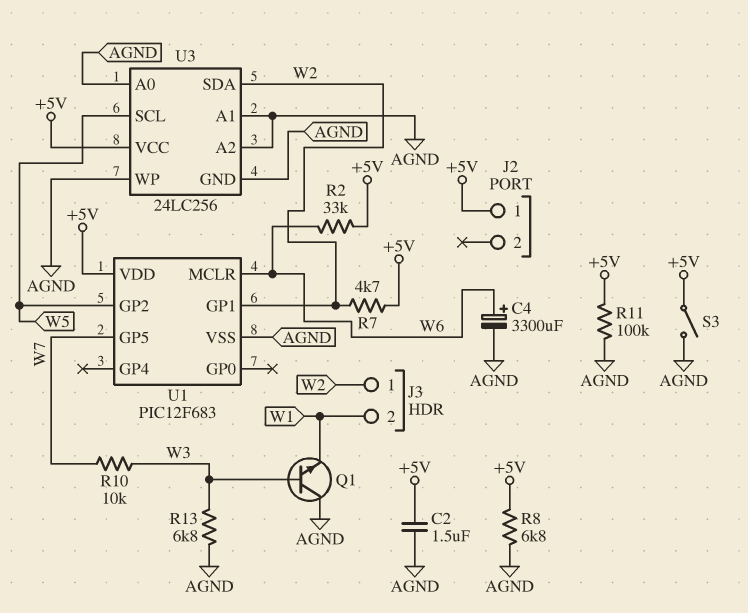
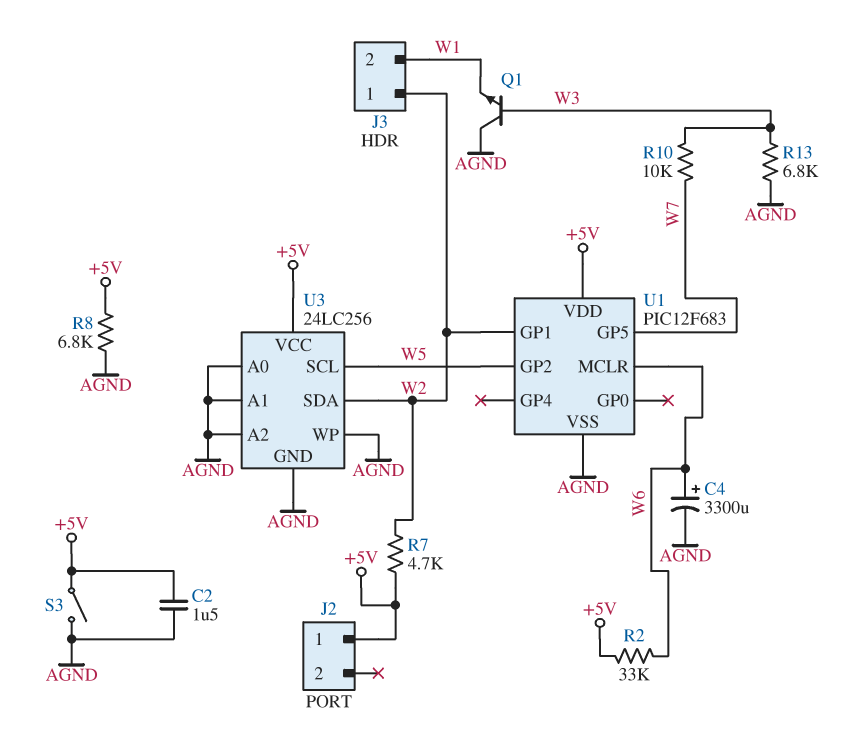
R11: 100k (+5V, AGND) -> none

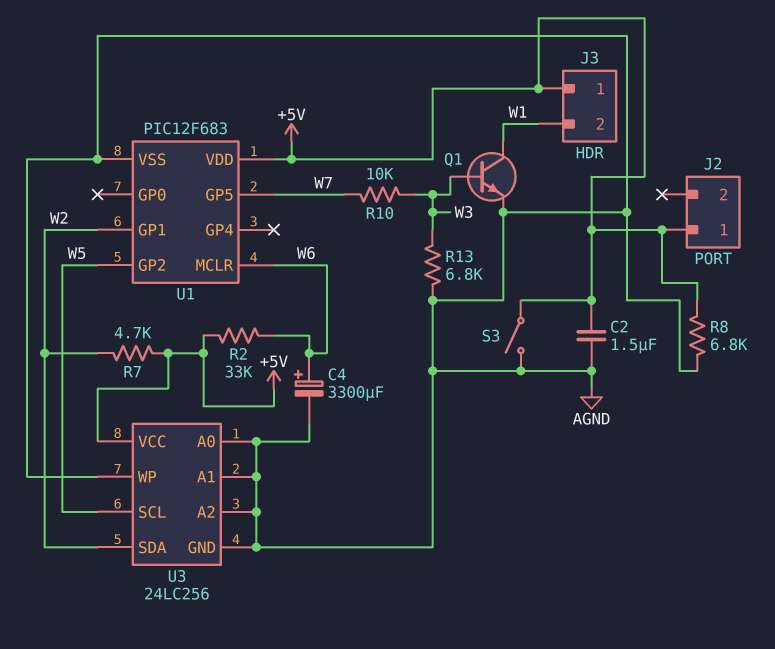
J3 pin 1: W2 -> +5V
Q1: NPN (B W3, C AGND, E W1) -> NPN (B W3, C W1, E AGND)

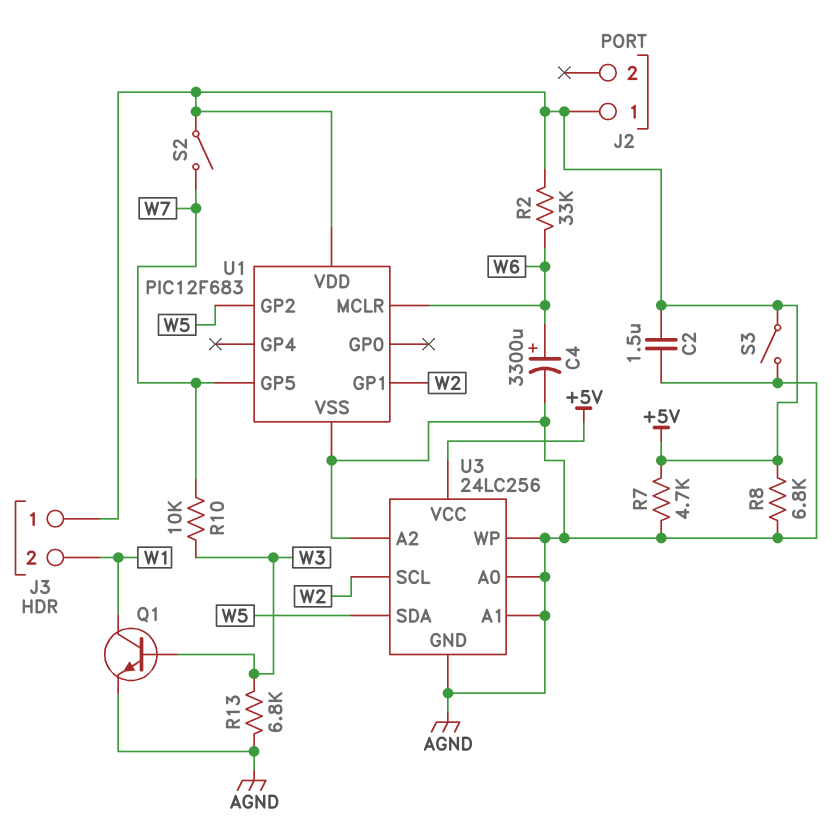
R7: 4.7k (+5V, W2) -> 4.7k (+5V, AGND)
S2: none -> switch (+5V, W7)
U3 pin SCL: W5 -> W2
U3 pin SDA: W2 -> W5

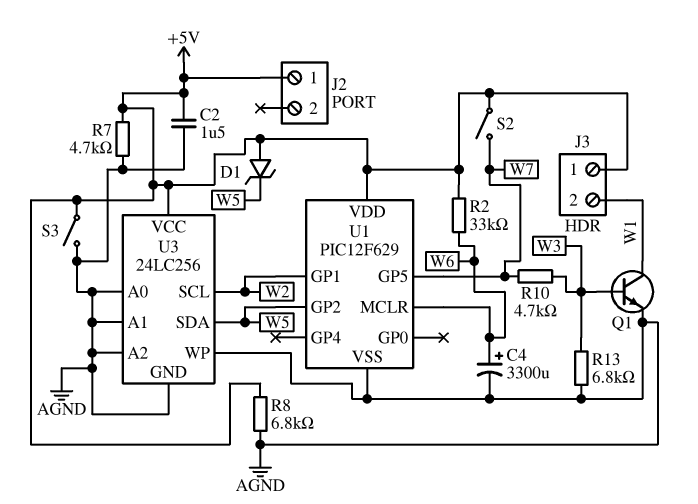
D1: none -> zener (A +5V, K W5)
R10: 10k (W3, W7) -> 4.7k (W3, W7)
U1: PIC12F683 -> PIC12F629

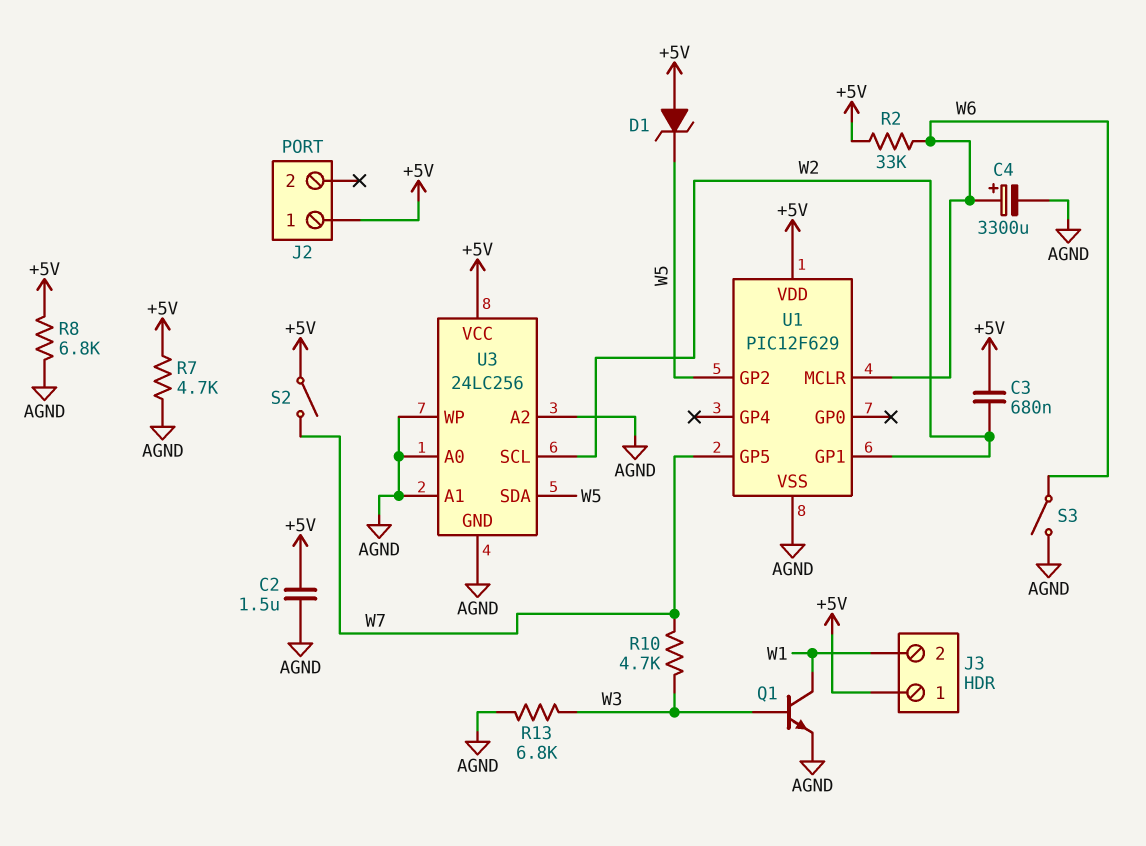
C3: none -> 680nF (+5V, W2)
S3: switch (+5V, AGND) -> switch (AGND, W6)

